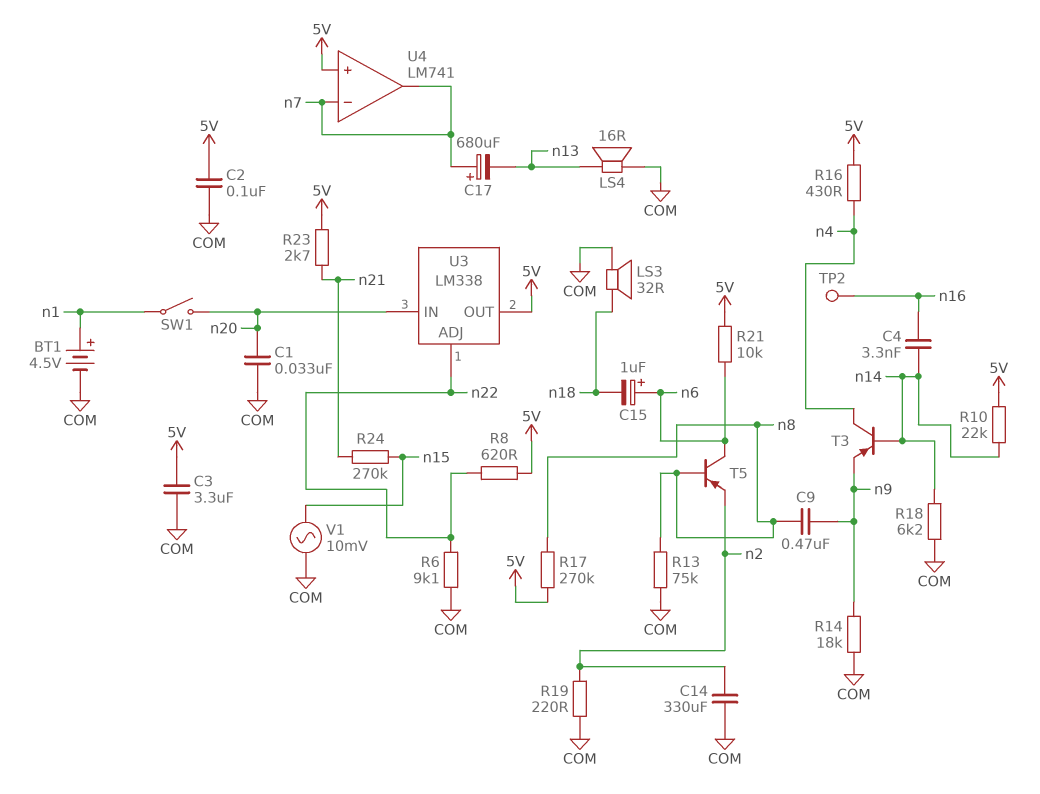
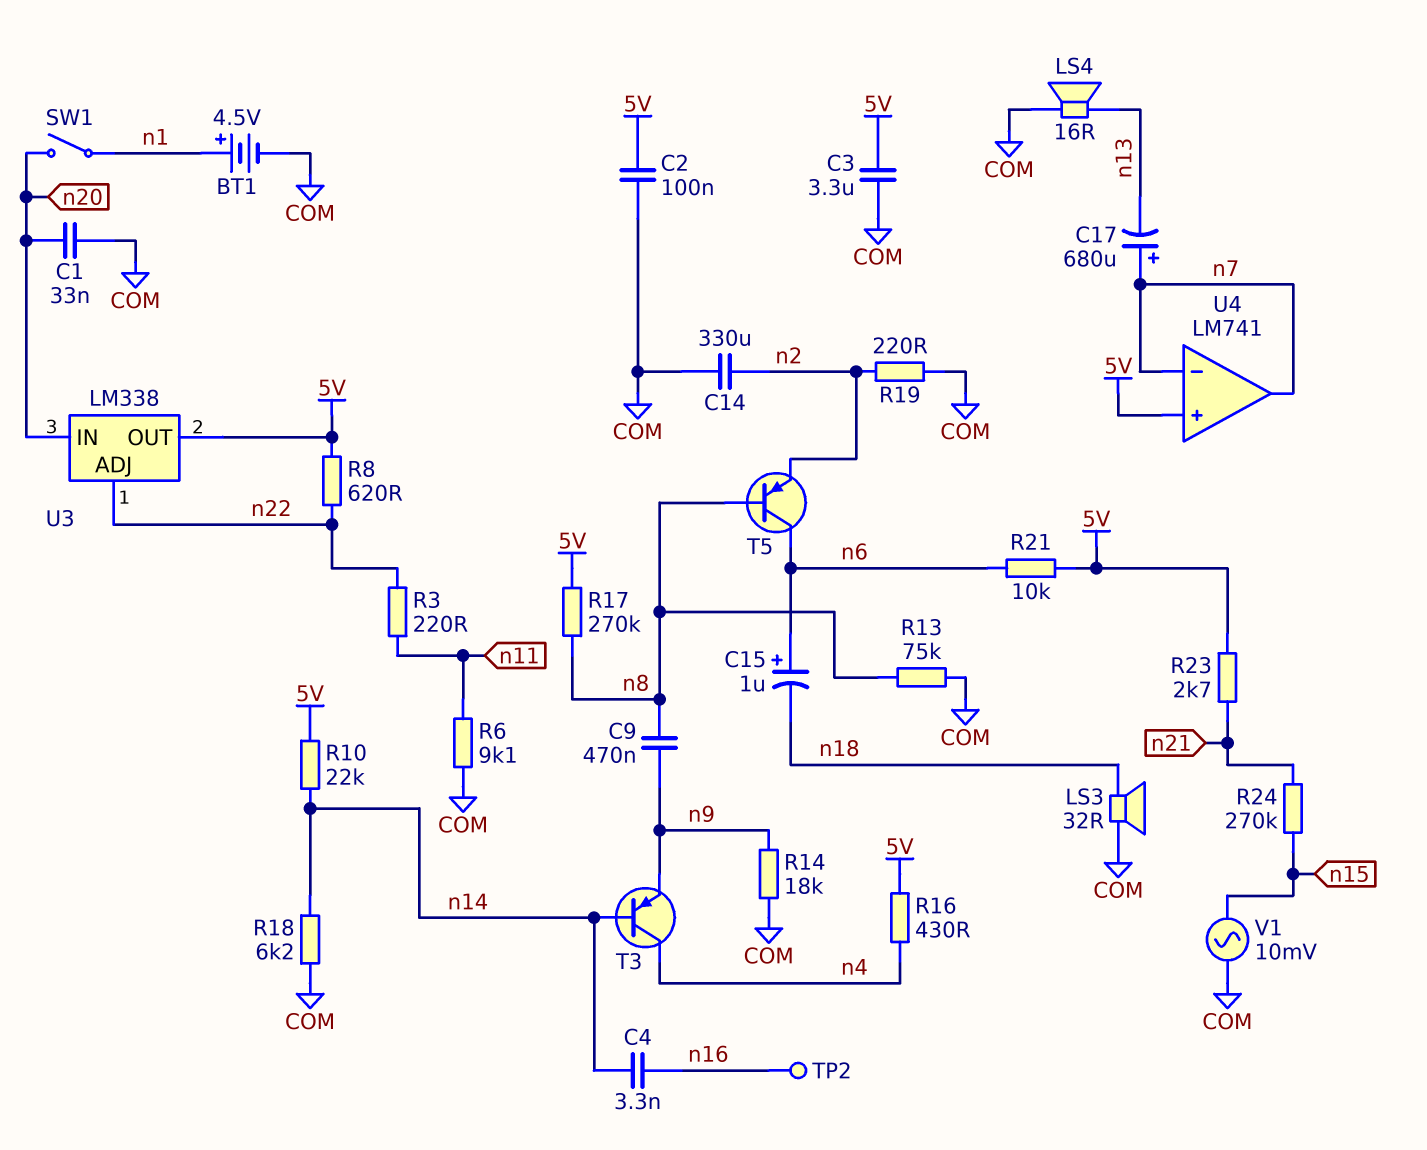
R3: none -> 220 (n11, n22)
R6: 9.1k (COM, n22) -> 9.1k (COM, n11)

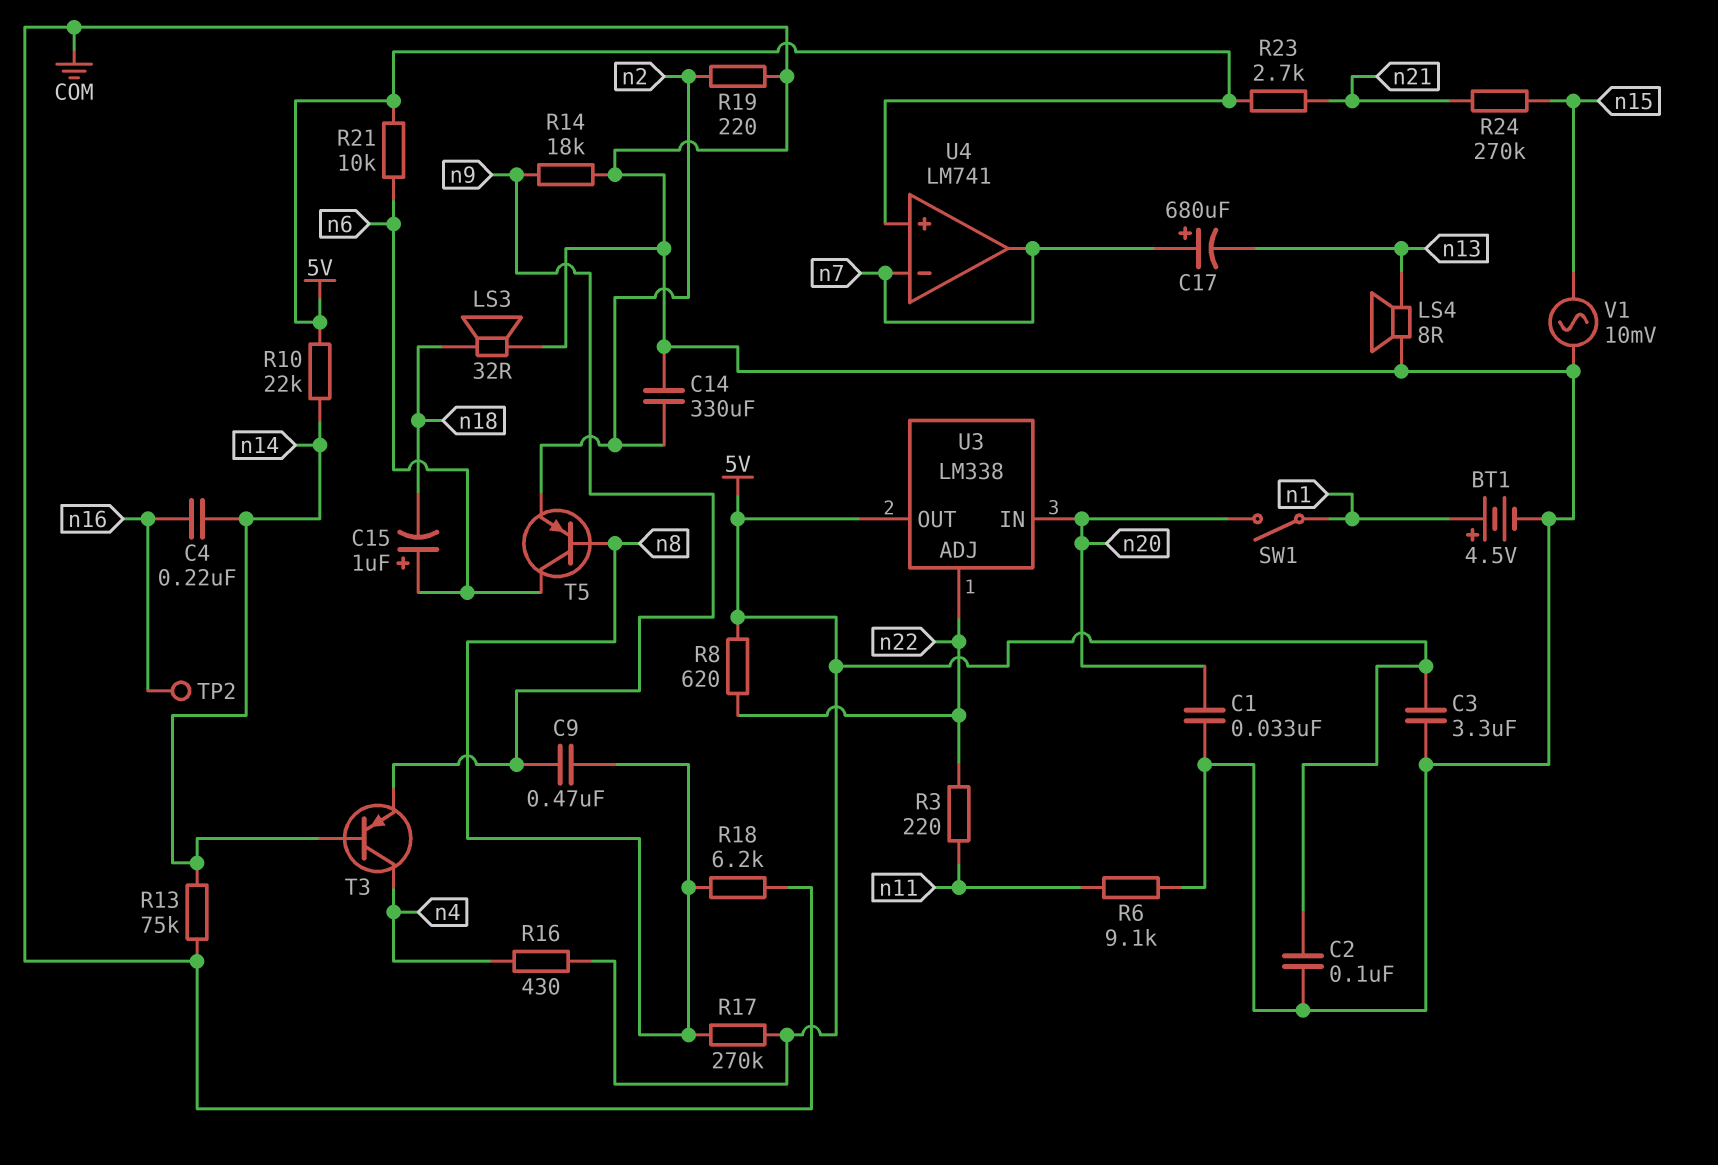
C4: 3.3nF (n14, n16) -> 220nF (n14, n16)
LS4: speaker 16R (COM, n13) -> speaker 8R (COM, n13)
R13: 75k (COM, n8) -> 75k (COM, n14)
R18: 6.2k (COM, n14) -> 6.2k (COM, n8)

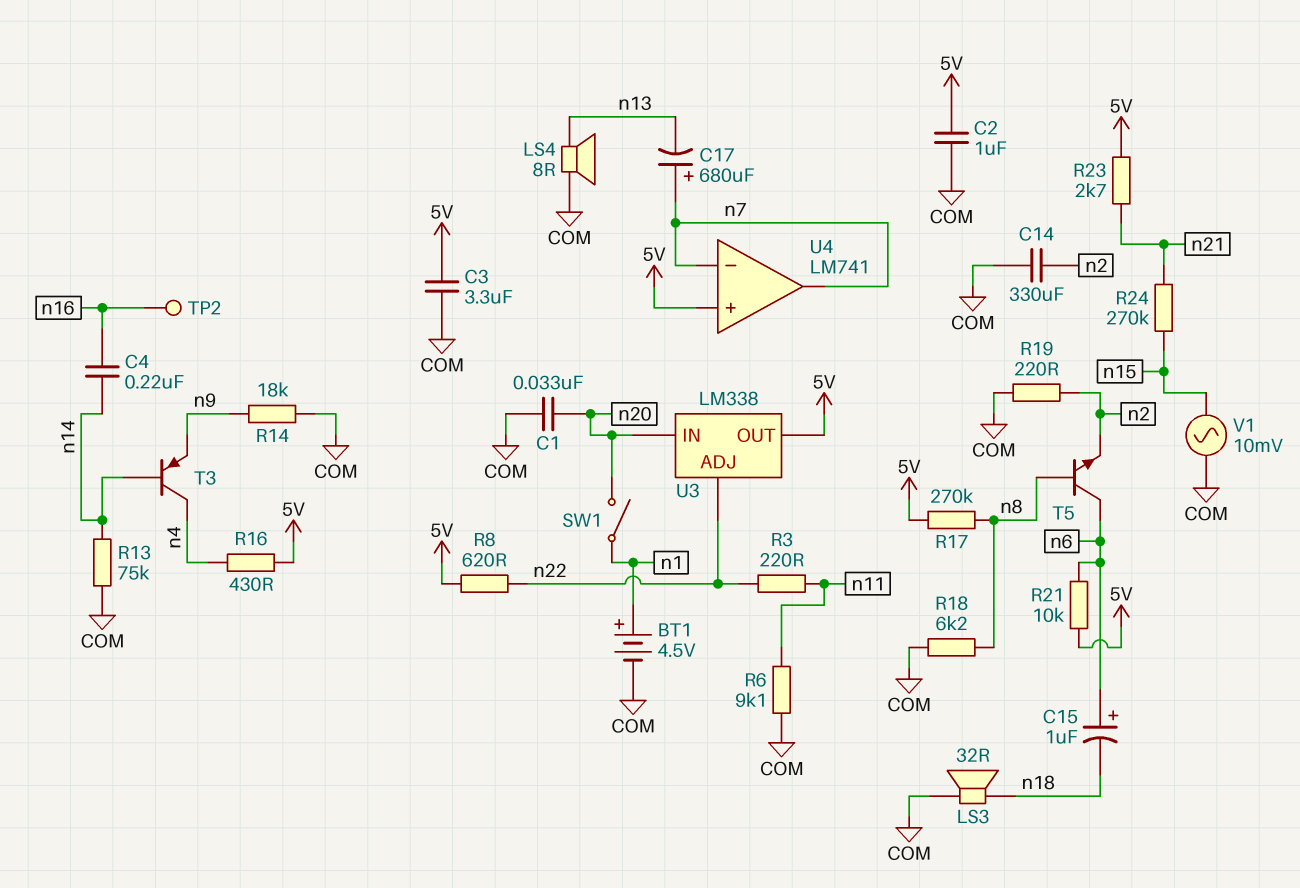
C2: 100nF (5V, COM) -> 1uF (5V, COM)
C9: 470nF (n8, n9) -> none
R10: 22k (5V, n14) -> none
T5: PNP (B n8, C n6, E n2) -> NPN (B n8, C n6, E n2)

